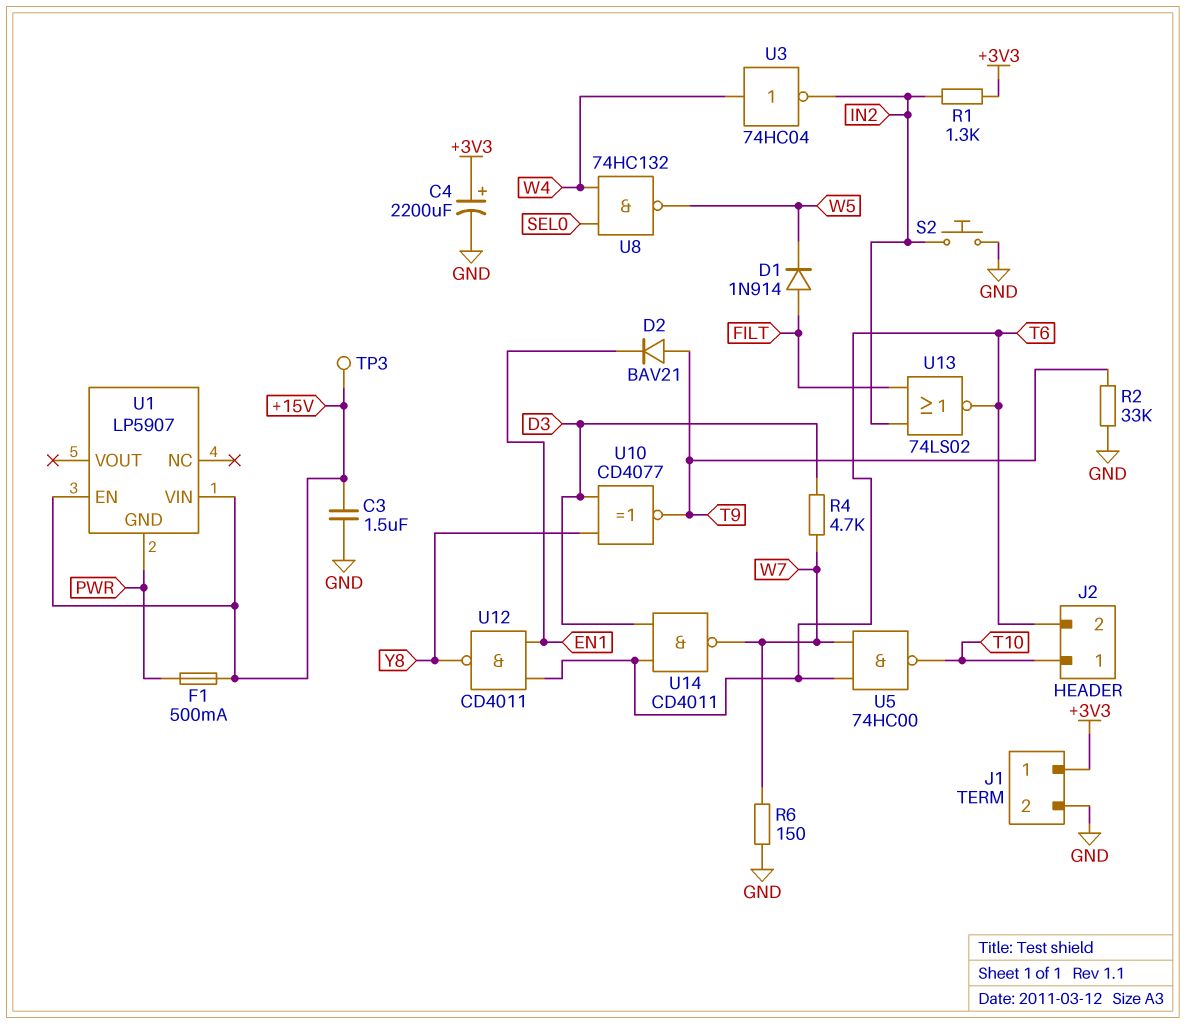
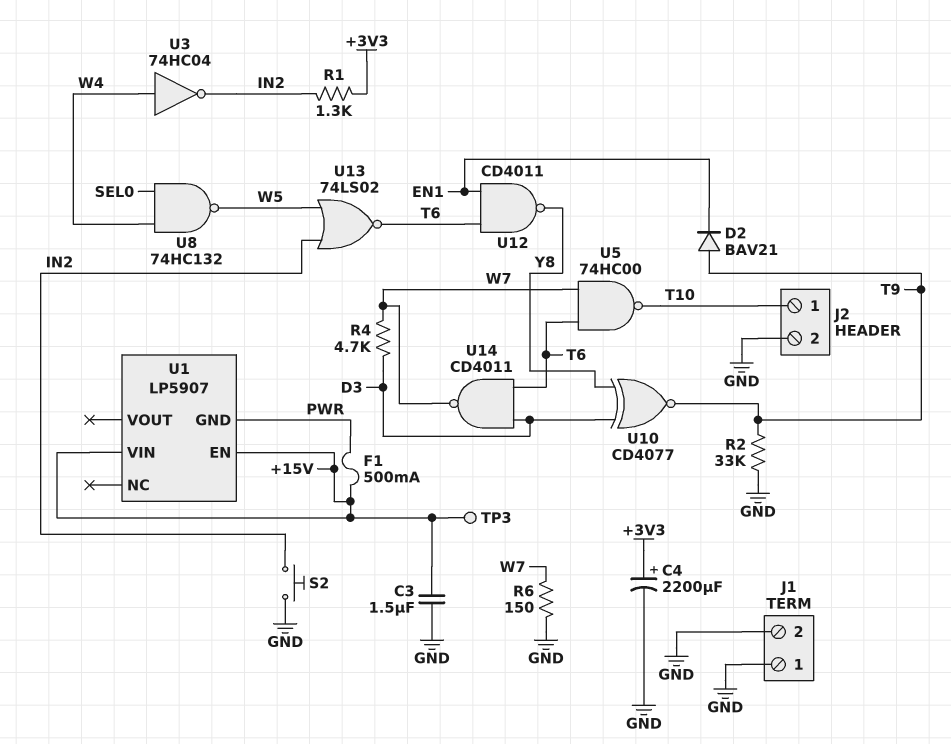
D1: diode 1N914 (A FILT, K W5) -> none
J1 pin 1: +3V3 -> GND
J2 pin 2: T6 -> GND
U13: NOR 74LS02 (in FILT, in IN2, out T6) -> NOR 74LS02 (in IN2, in W5, out T6)

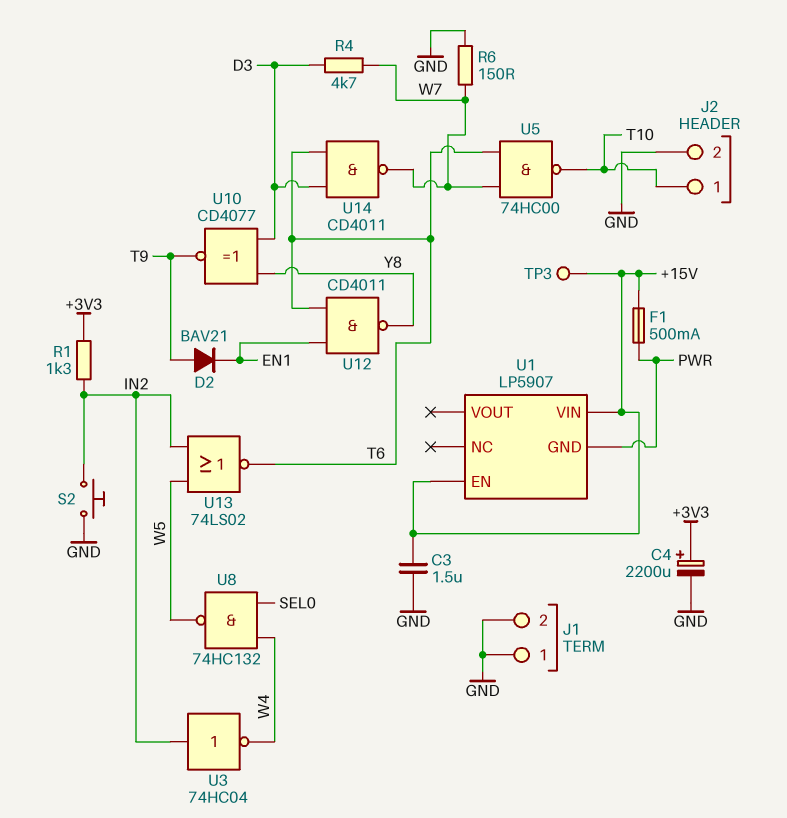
R2: 33k (GND, T9) -> none
U3: NOT 74HC04 (in W4, out IN2) -> NOT 74HC04 (in IN2, out W4)

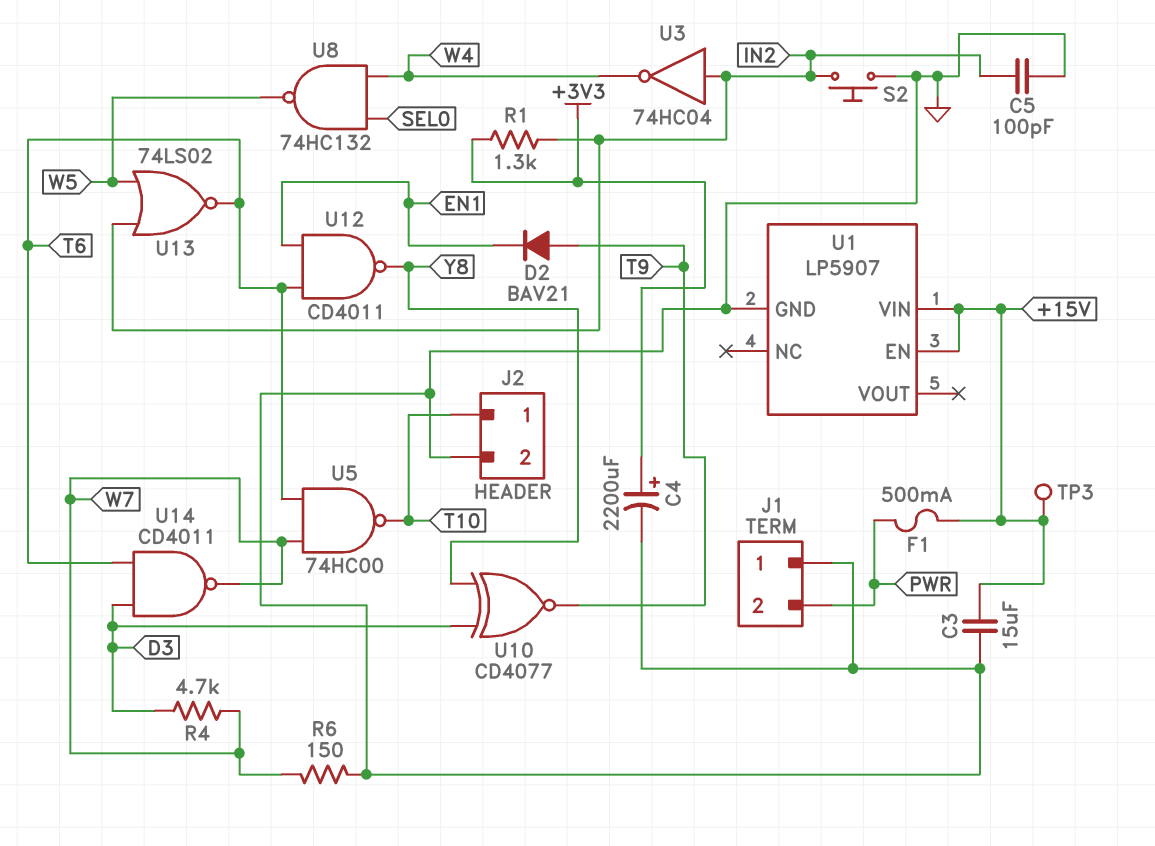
C3: 1.5uF (+15V, GND) -> 15uF (+15V, GND)
C5: none -> 100pF (GND, IN2)
J1 pin 2: GND -> PWR
U1 pin GND: PWR -> GND

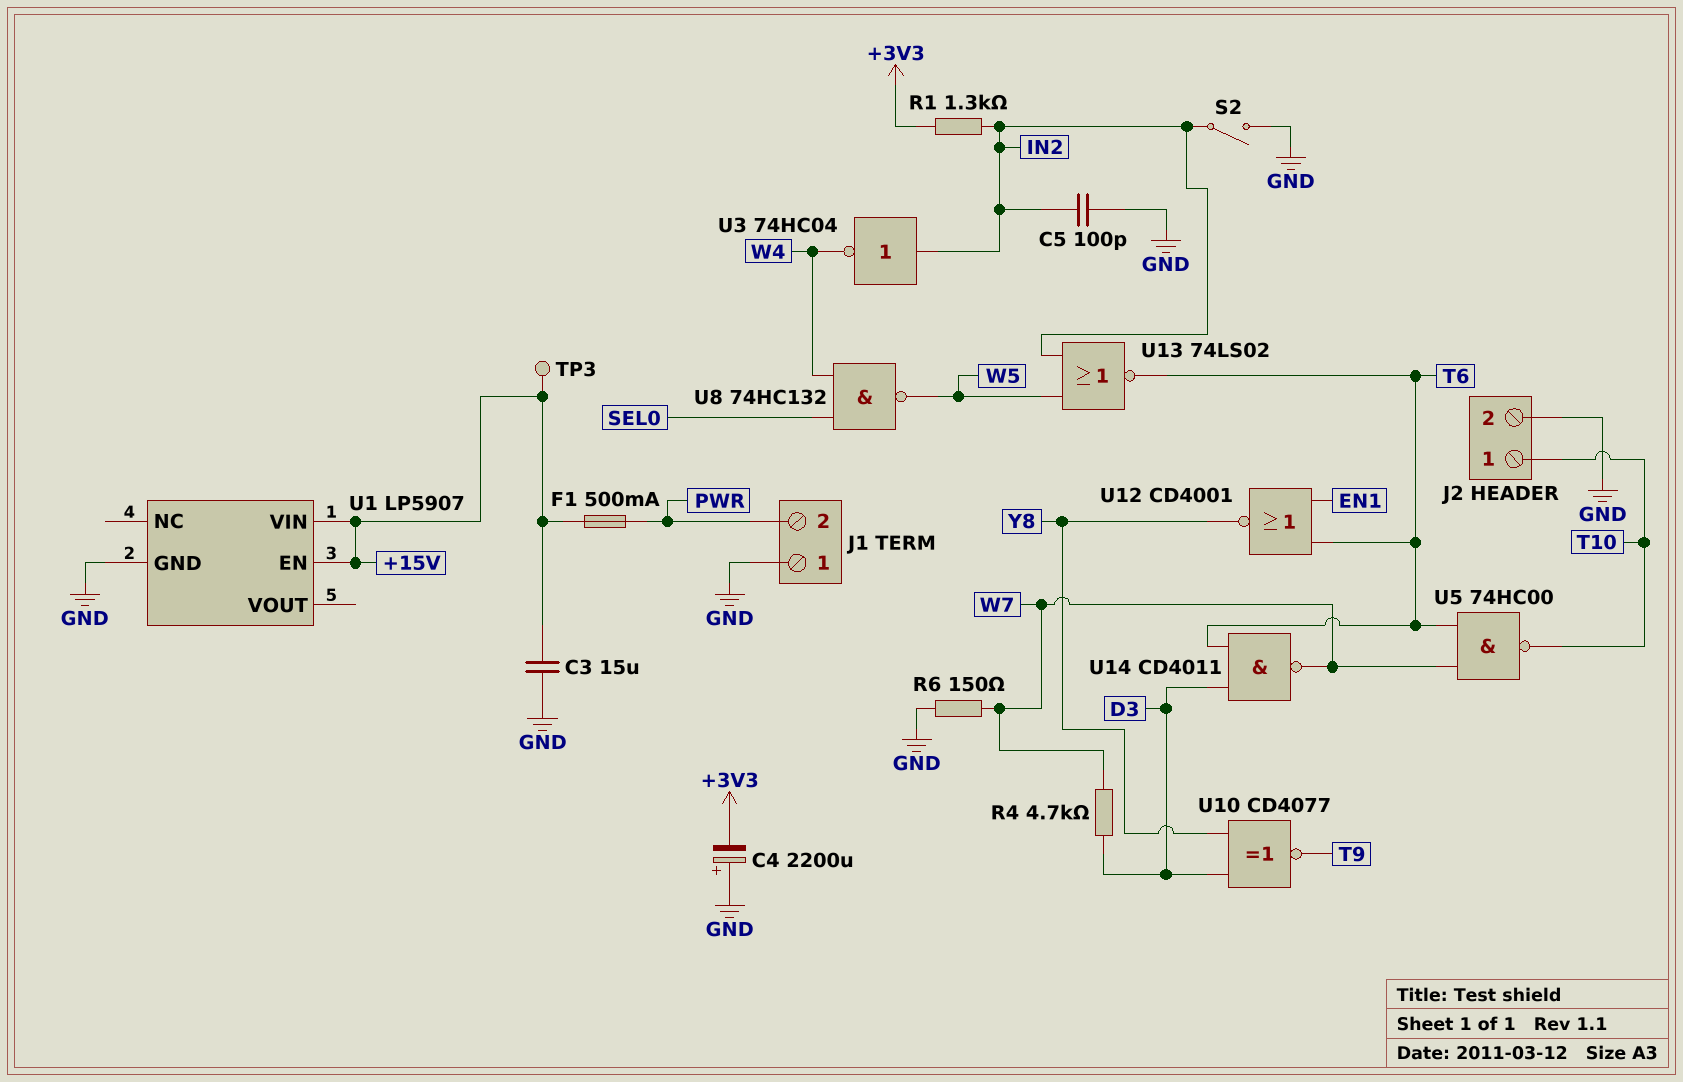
C4: 2200uF (plus +3V3, minus GND) -> 2200uF (plus GND, minus +3V3)
D2: diode BAV21 (A T9, K EN1) -> none
S2: button (GND, IN2) -> switch (GND, IN2)
U12: NAND CD4011 (in EN1, in T6, out Y8) -> NOR CD4001 (in EN1, in T6, out Y8)

